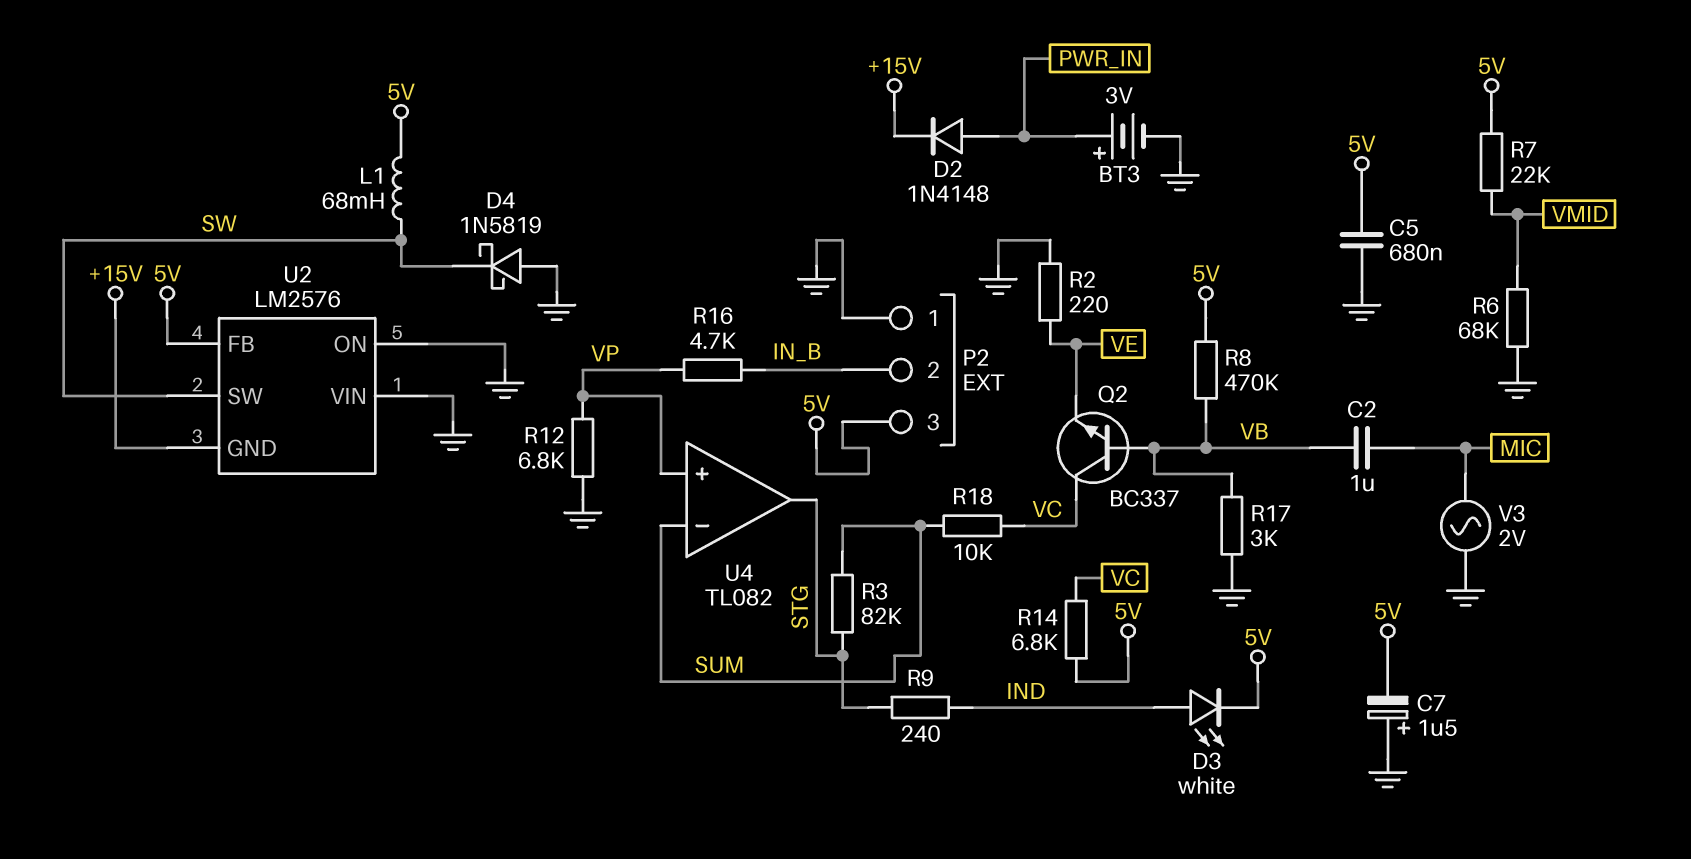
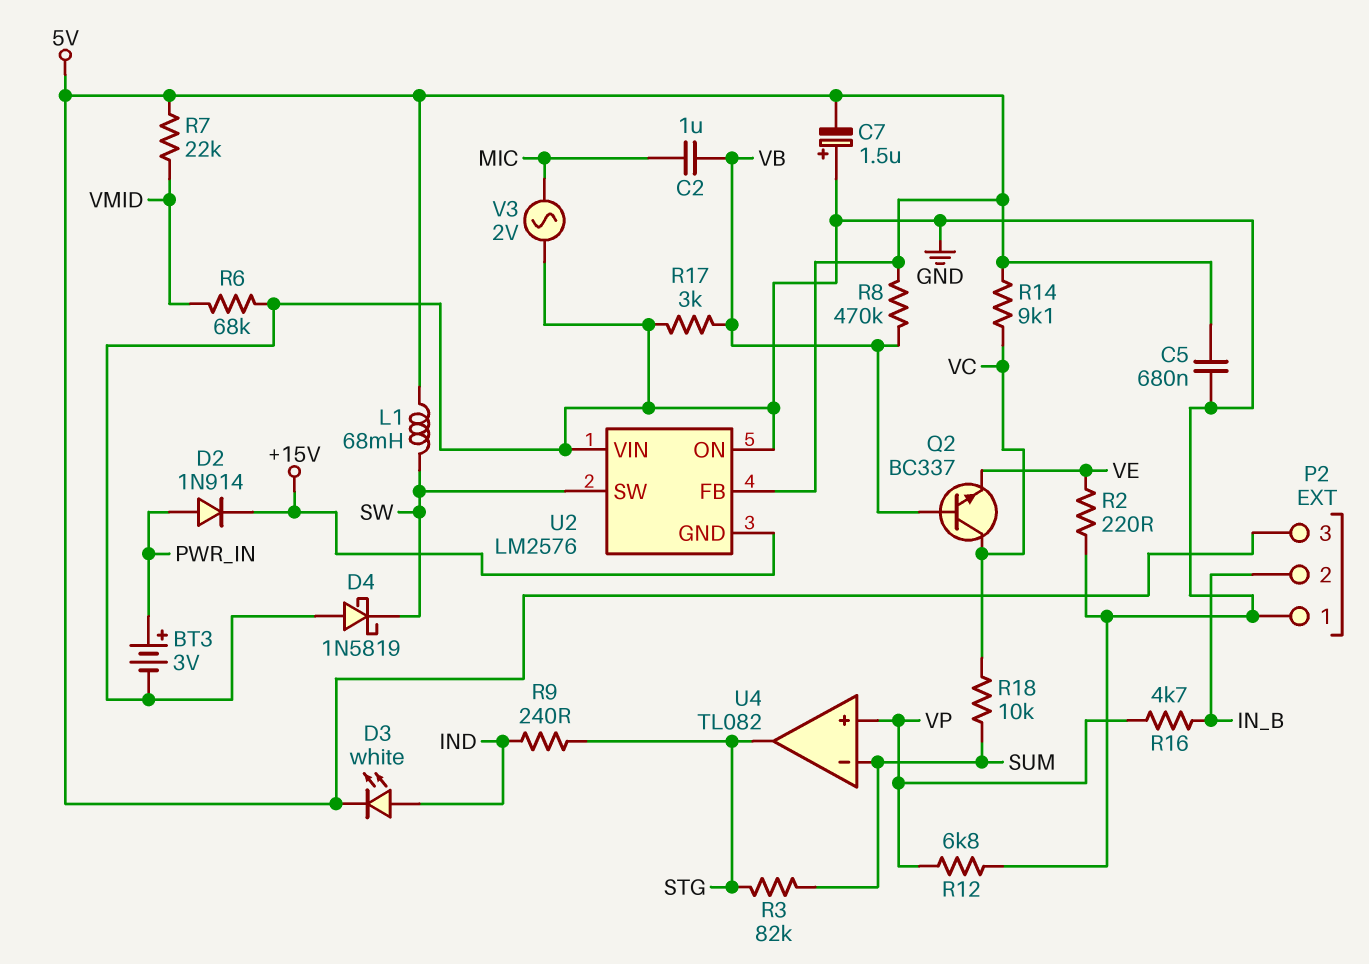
D2: diode 1N4148 (A PWR_IN, K +15V) -> diode 1N914 (A PWR_IN, K +15V)
R14: 6.8k (5V, VC) -> 9.1k (5V, VC)

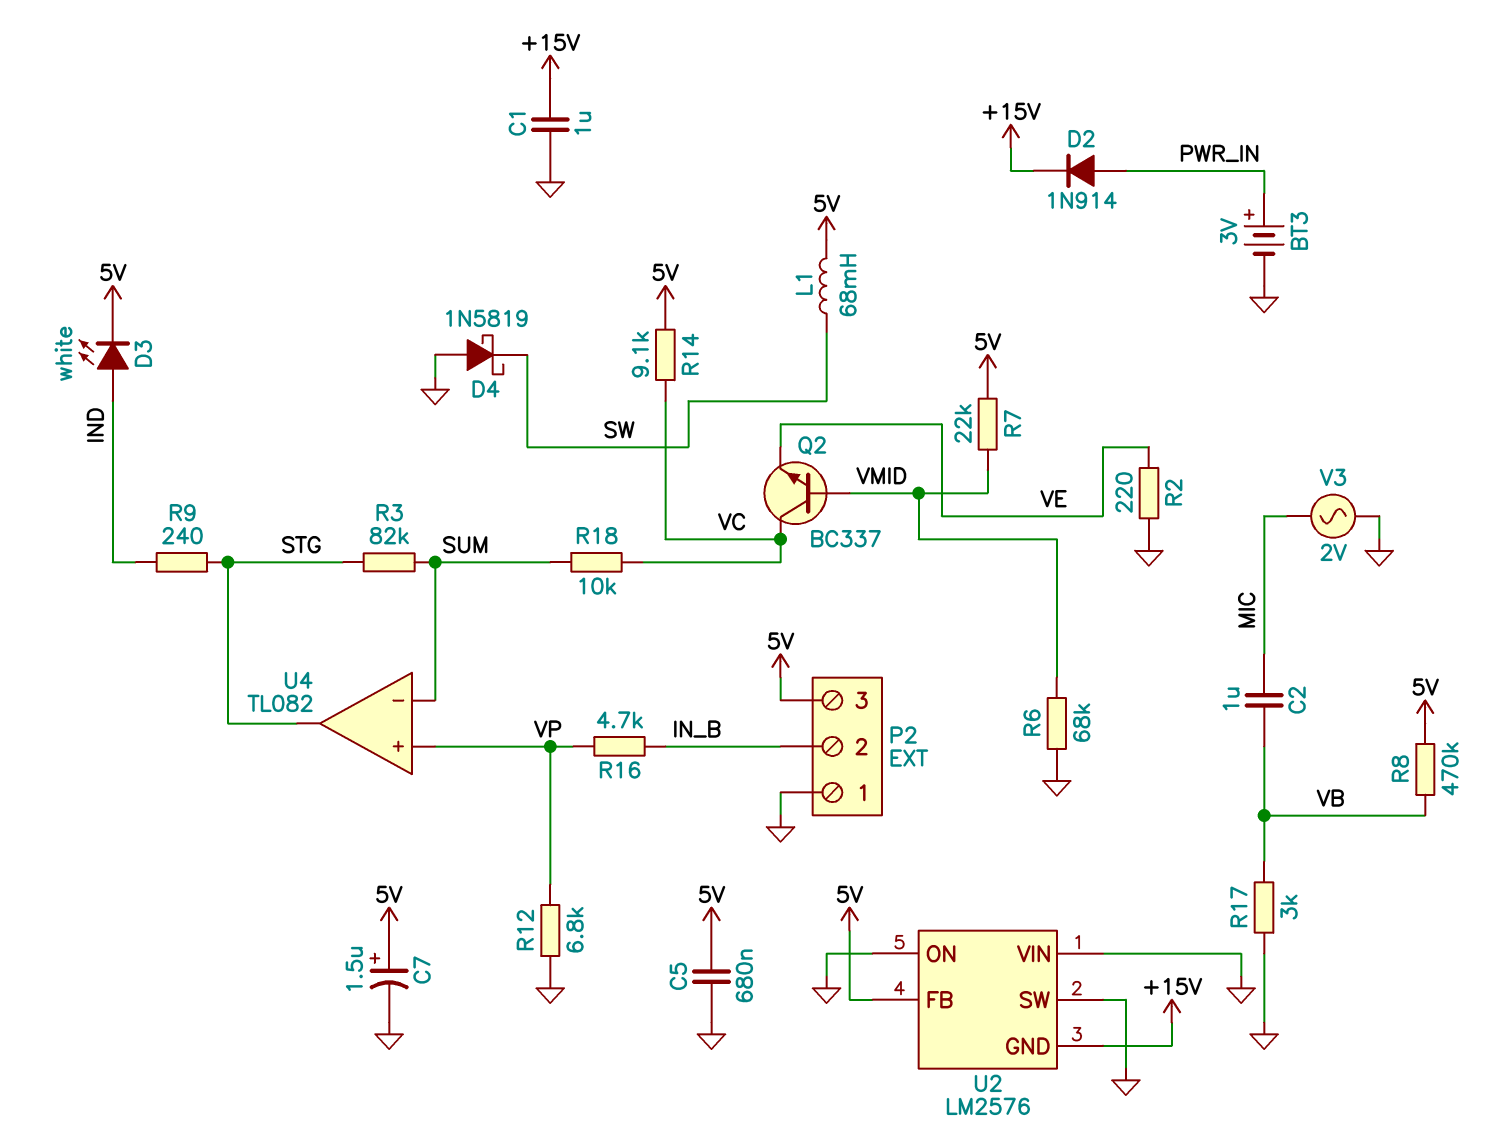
C1: none -> 1uF (+15V, GND)
C7: 1.5uF (plus GND, minus 5V) -> 1.5uF (plus 5V, minus GND)
Q2: NPN BC337 (B VB, C VC, E VE) -> NPN BC337 (B VMID, C VC, E VE)
U2 pin SW: SW -> GND

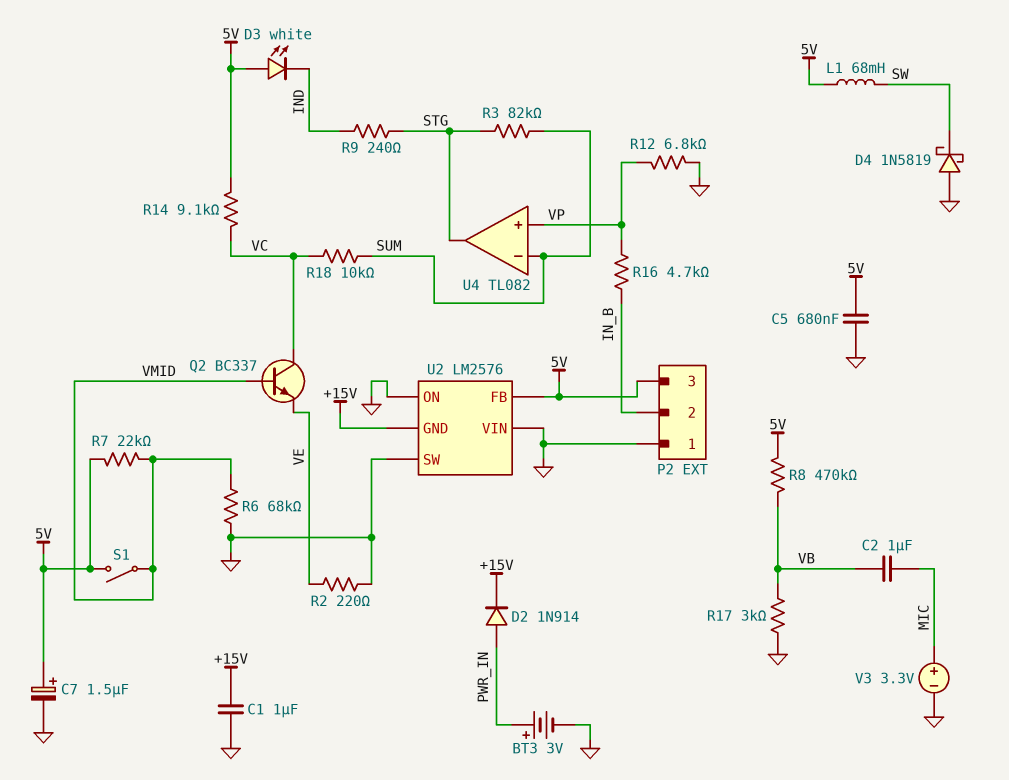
D3: LED white (A IND, K 5V) -> LED white (A 5V, K IND)
S1: none -> switch (5V, VMID)
V3: AC 2V (GND, MIC) -> 3.3V (plus MIC, minus GND)

